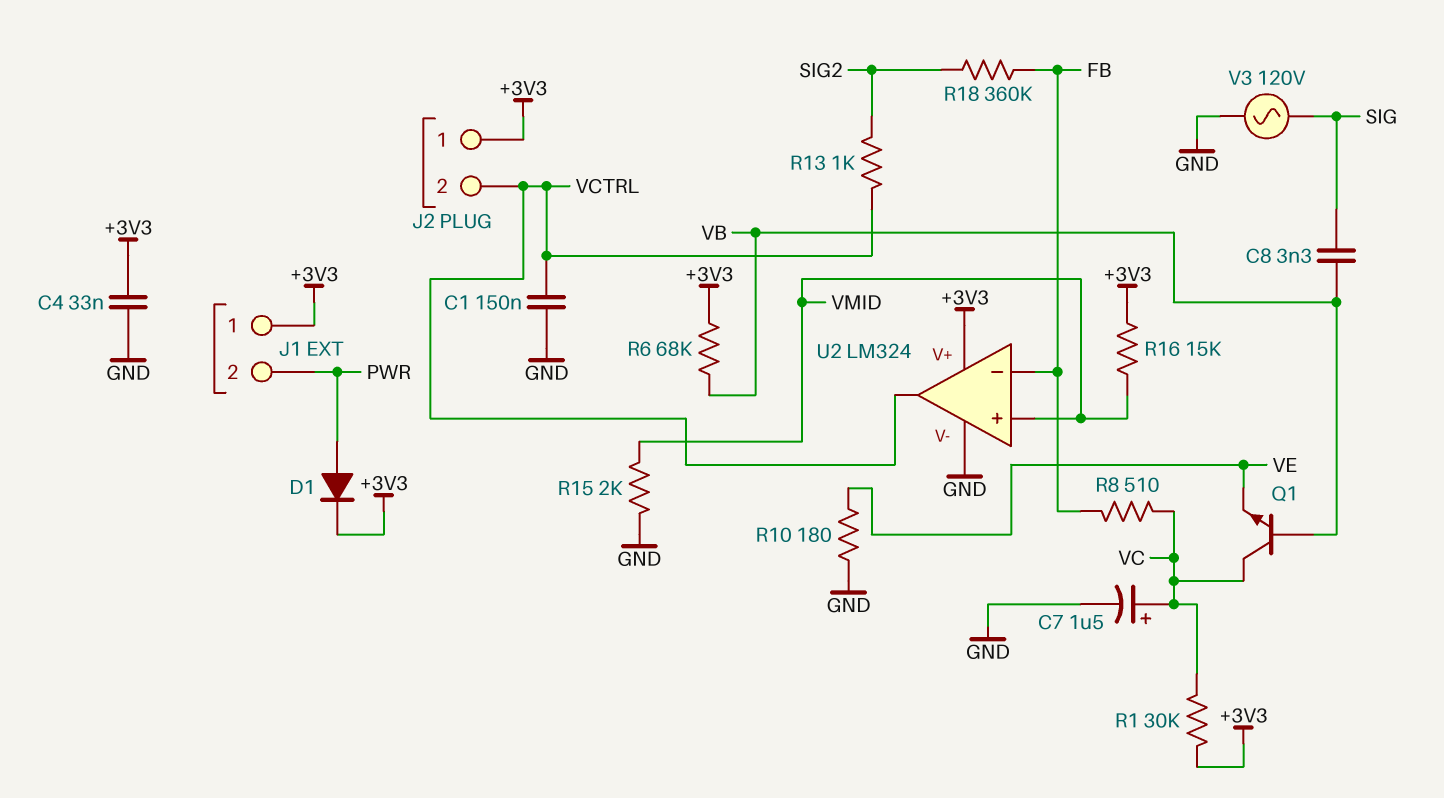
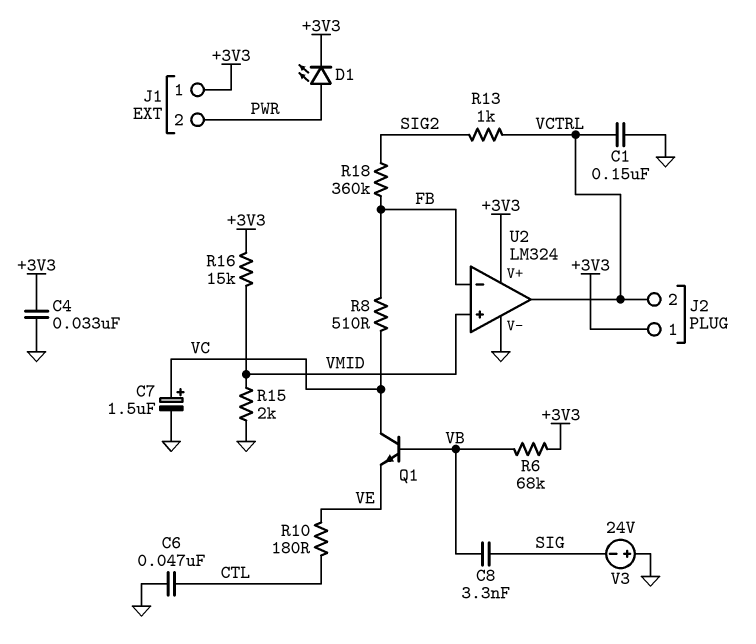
C6: none -> 47nF (CTL, GND)
D1: diode (A PWR, K +3V3) -> LED (A PWR, K +3V3)
R1: 30k (+3V3, VC) -> none
R10: 180 (GND, VE) -> 180 (CTL, VE)
V3: AC 120V (GND, SIG) -> 24V (plus GND, minus SIG)

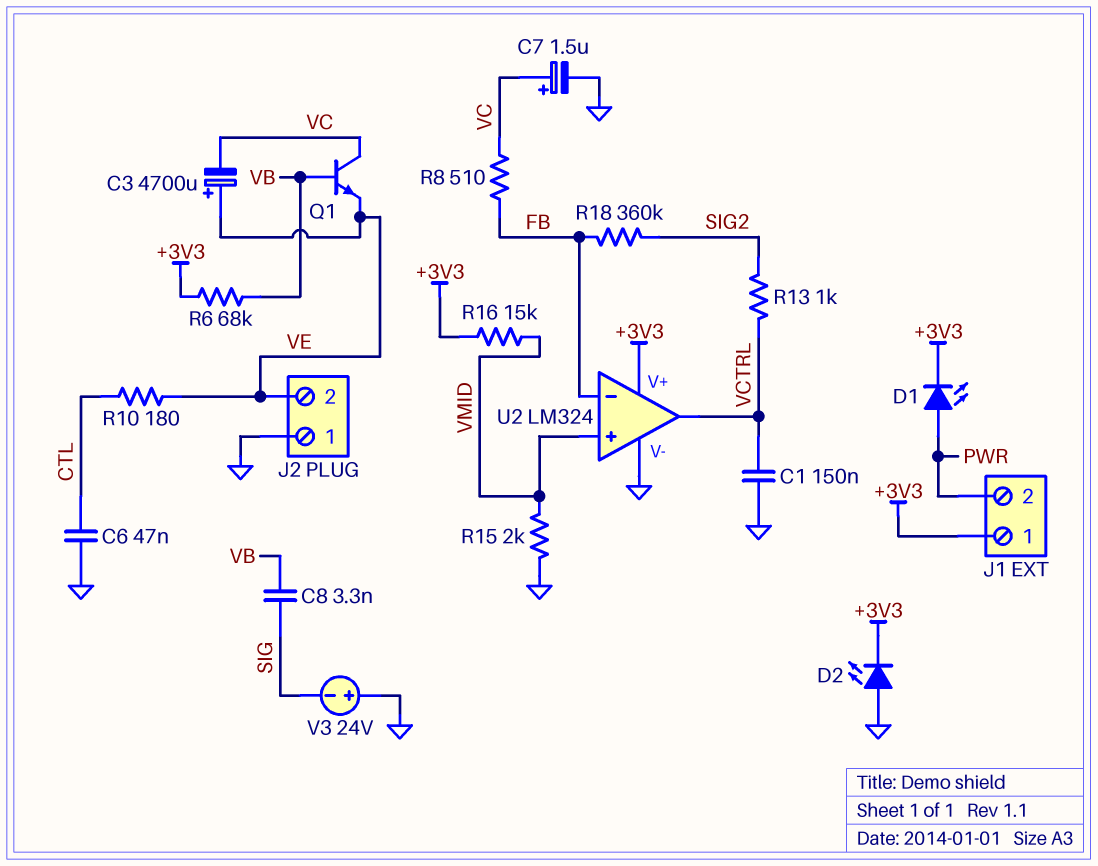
C3: none -> 4700uF (plus VE, minus VC)
C4: 33nF (+3V3, GND) -> none
D2: none -> LED (A GND, K +3V3)
J2 pin 1: +3V3 -> GND
J2 pin 2: VCTRL -> VE

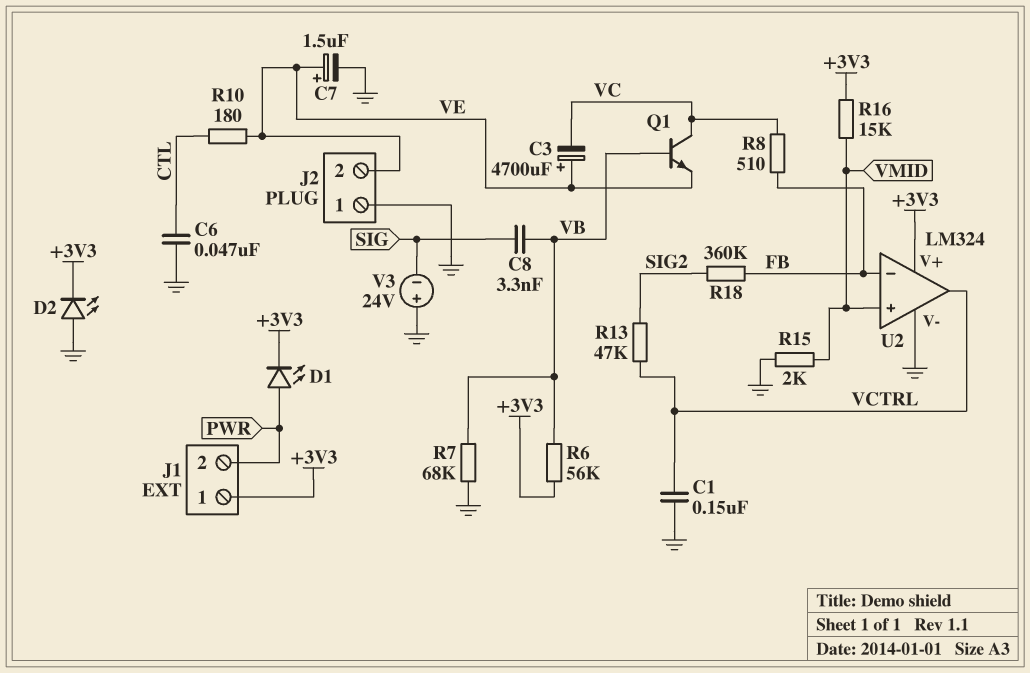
C7: 1.5uF (plus VC, minus GND) -> 1.5uF (plus VE, minus GND)
R6: 68k (+3V3, VB) -> 56k (+3V3, VB)
R7: none -> 68k (GND, VB)
R13: 1k (SIG2, VCTRL) -> 47k (SIG2, VCTRL)

